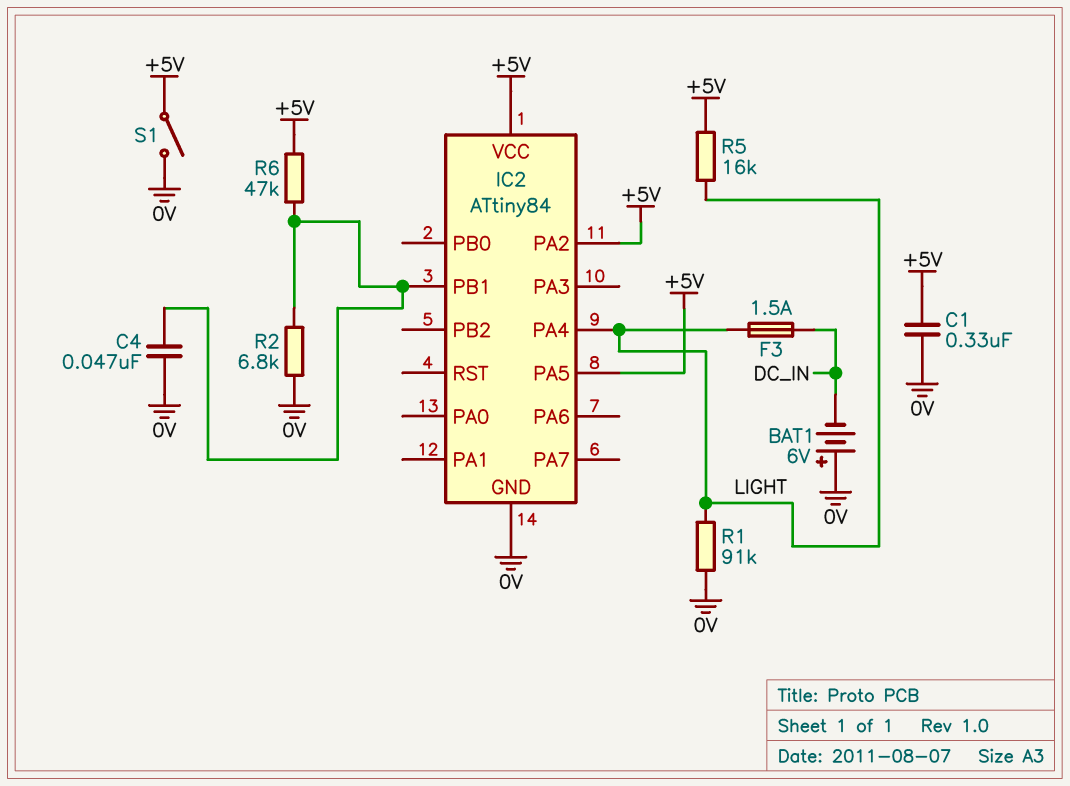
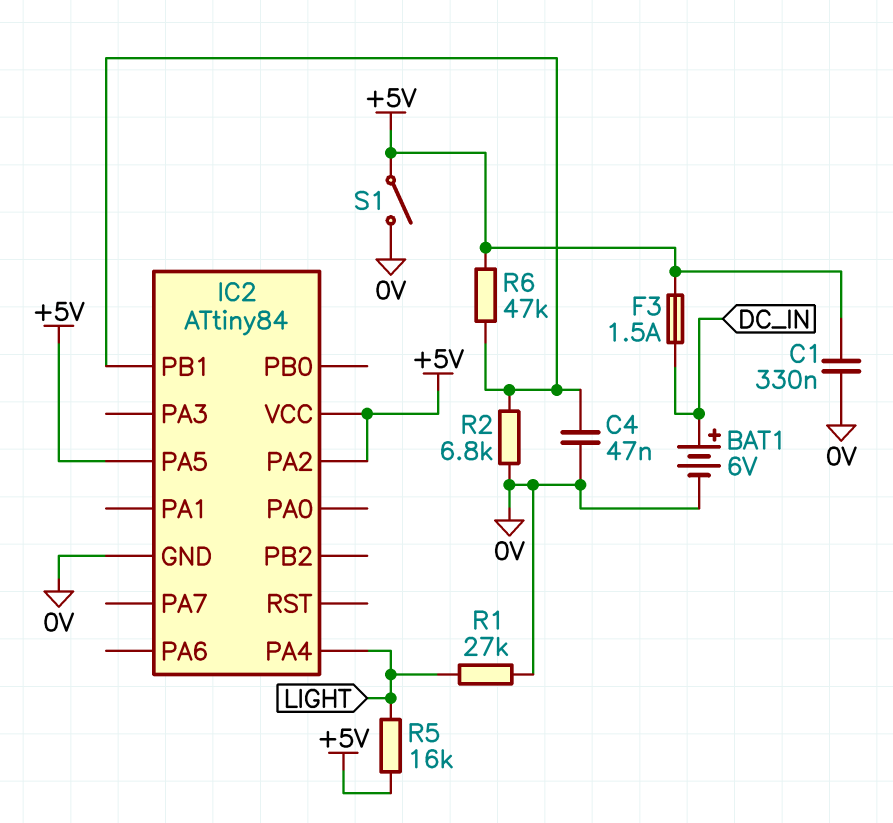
BAT1: 6V (plus 0V, minus DC_IN) -> 6V (plus DC_IN, minus 0V)
F3: 1.5A (DC_IN, LIGHT) -> 1.5A (+5V, DC_IN)
R1: 91k (0V, LIGHT) -> 27k (0V, LIGHT)

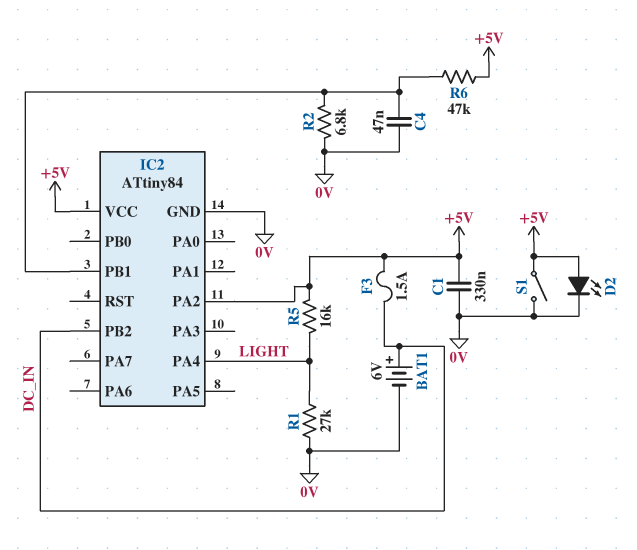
D2: none -> LED (A +5V, K 0V)
IC2 pin PA5: +5V -> none
IC2 pin PB2: none -> DC_IN

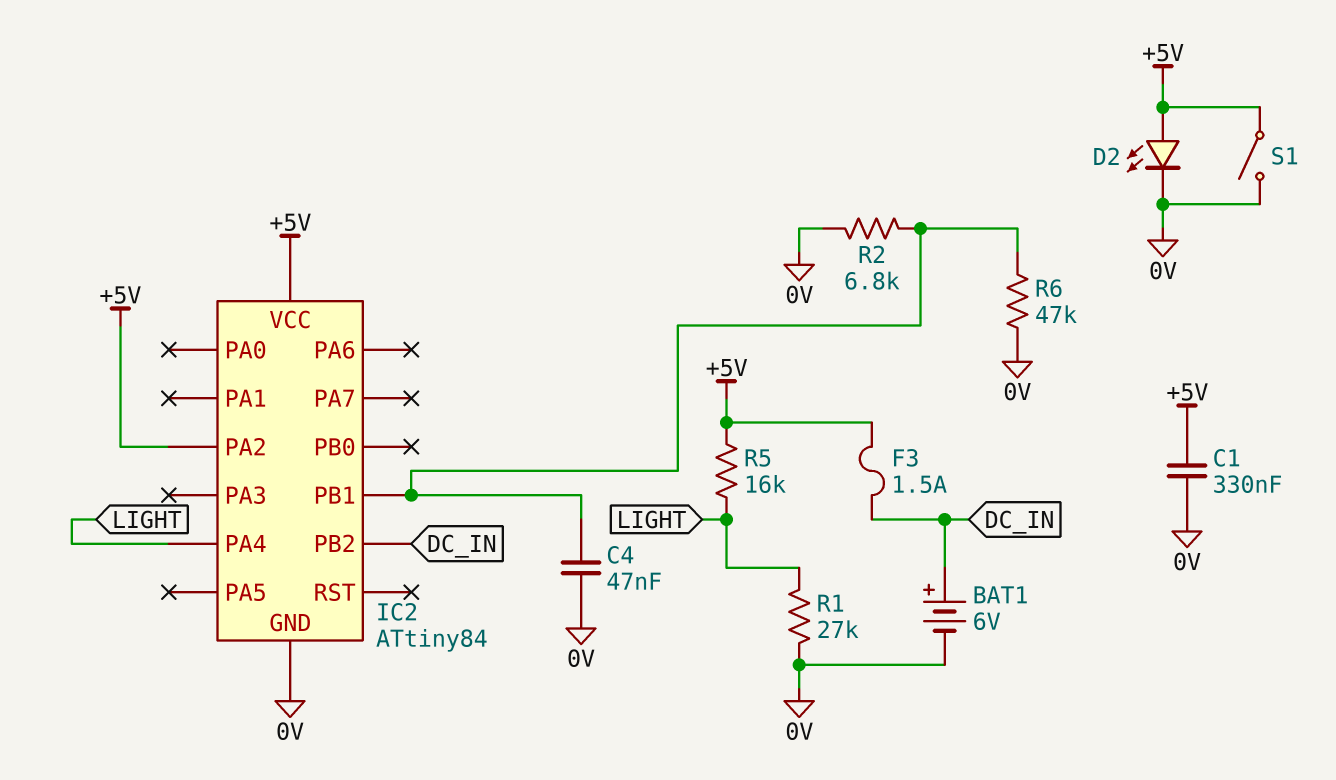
R6: 47k (+5V, IC2/PB1) -> 47k (0V, IC2/PB1)

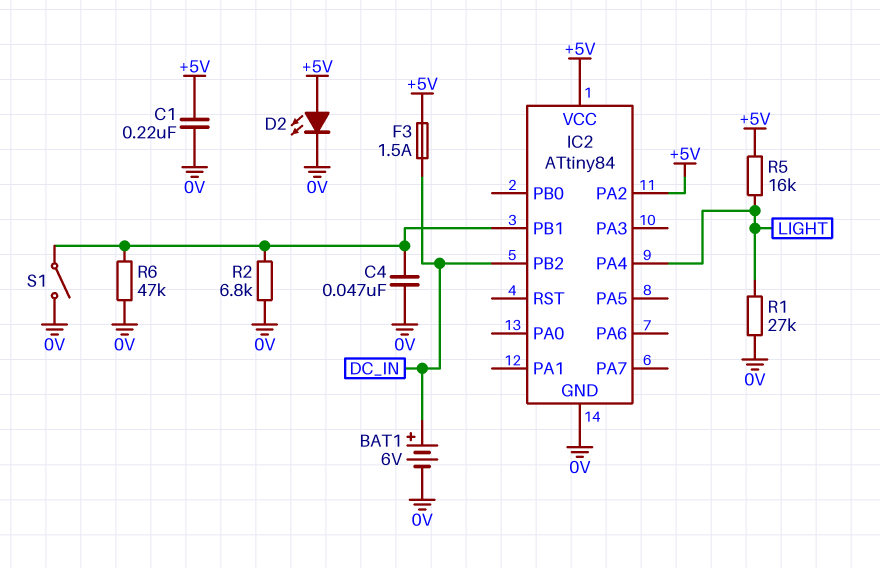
C1: 330nF (+5V, 0V) -> 220nF (+5V, 0V)
S1: switch (+5V, 0V) -> switch (0V, IC2/PB1)

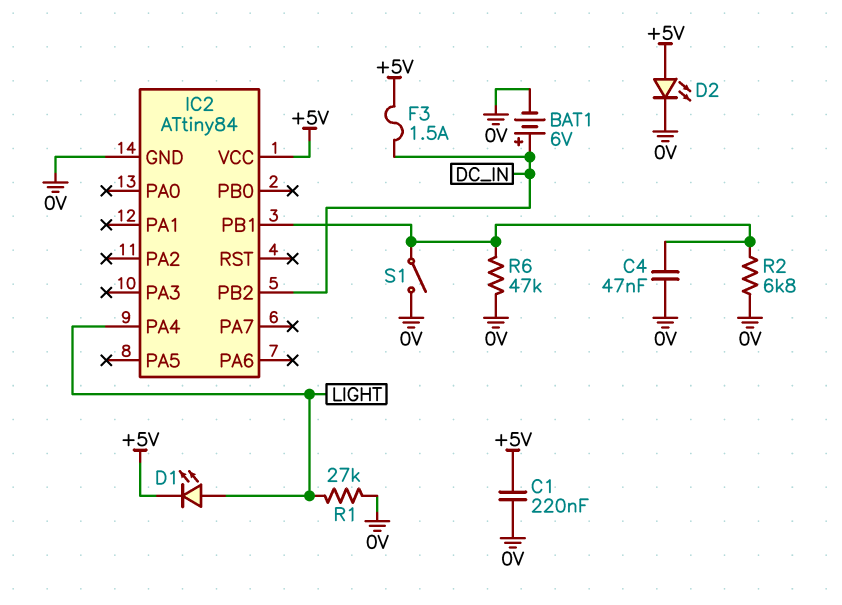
D1: none -> LED (A LIGHT, K +5V)
IC2 pin PA2: +5V -> none
R5: 16k (+5V, LIGHT) -> none

